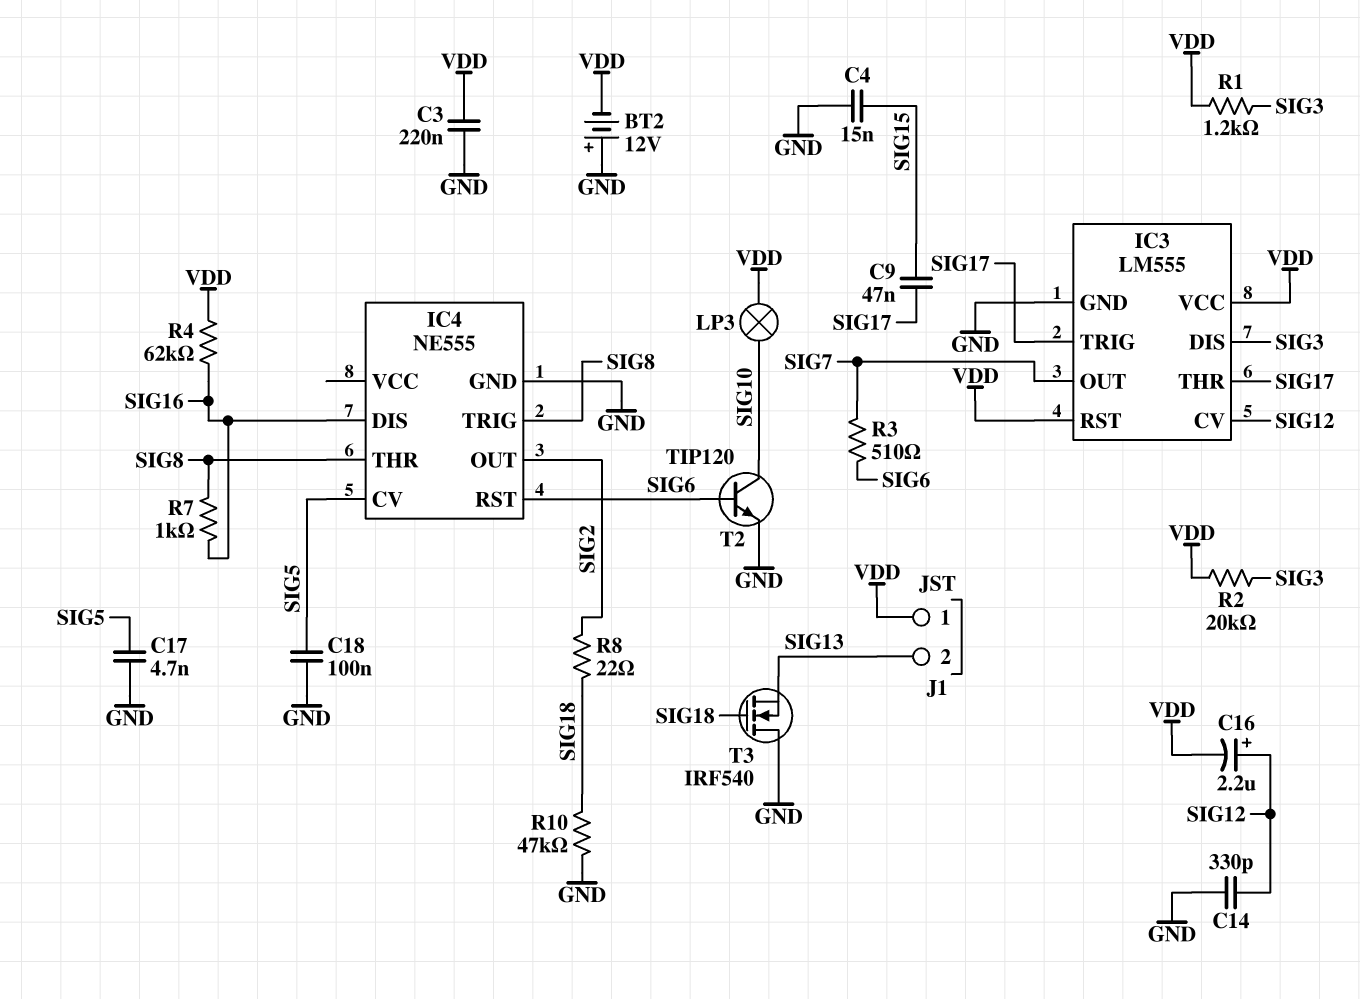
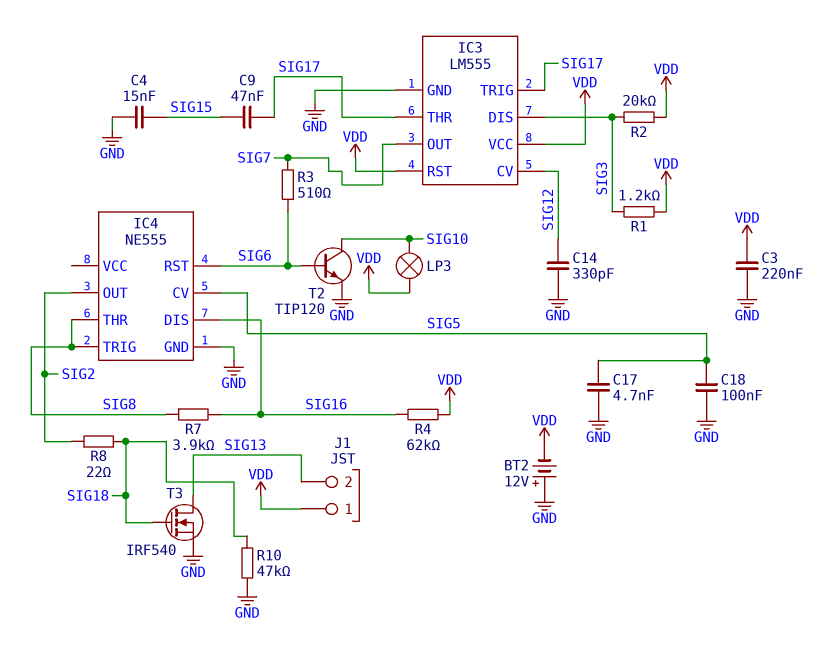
C16: 2.2uF (plus SIG12, minus VDD) -> none
R7: 1k (SIG8, SIG16) -> 3.9k (SIG8, SIG16)
T3: NMOS IRF540 (G SIG18, D GND, S SIG13) -> NMOS IRF540 (G SIG18, D SIG13, S GND)

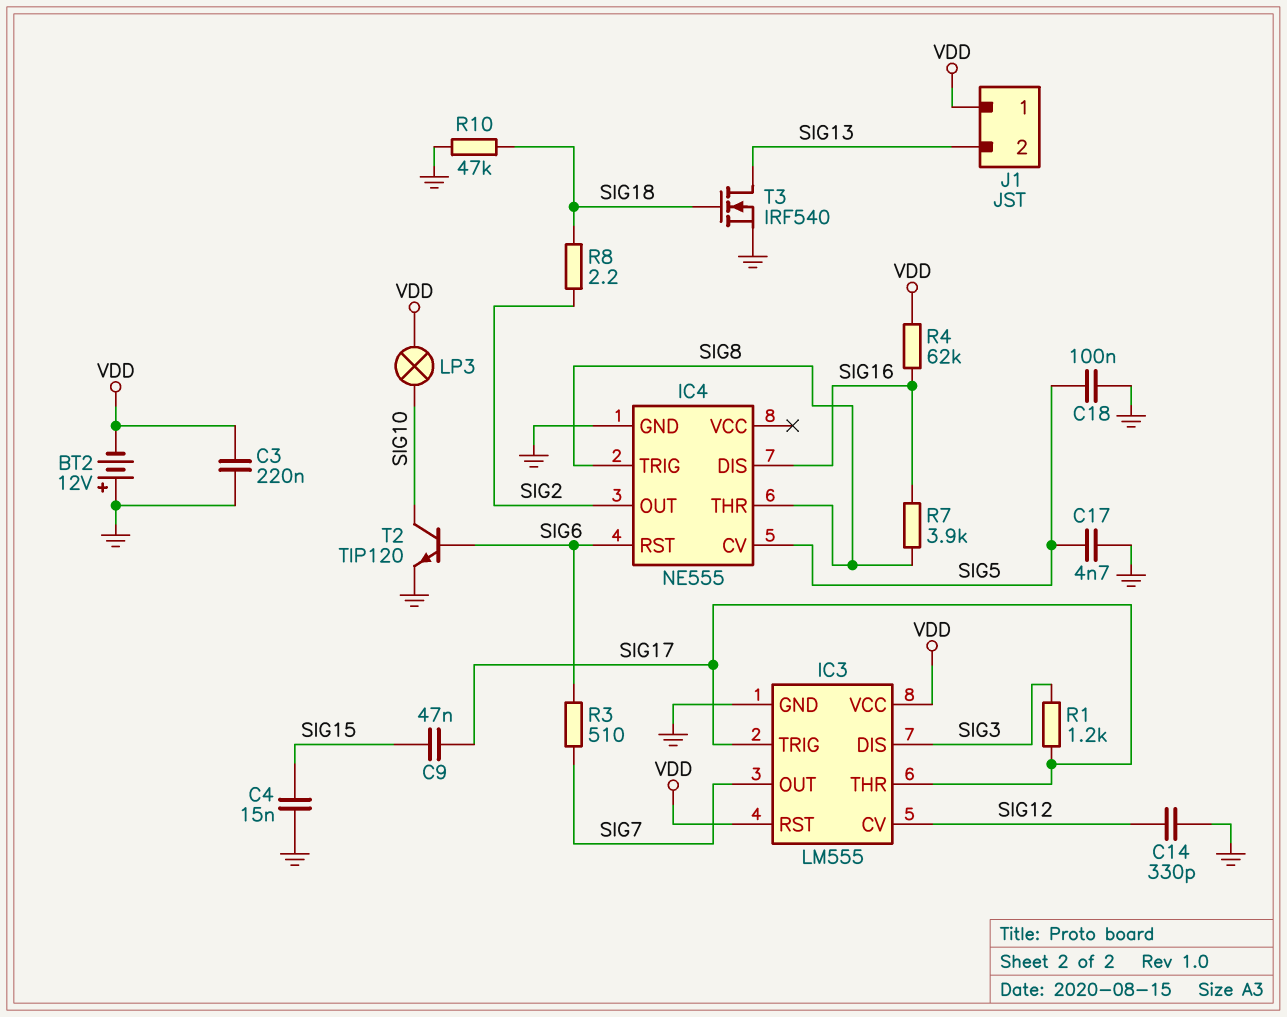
R1: 1.2k (SIG3, VDD) -> 1.2k (SIG3, SIG17)
R2: 20k (SIG3, VDD) -> none
R8: 22 (SIG2, SIG18) -> 2.2 (SIG2, SIG18)

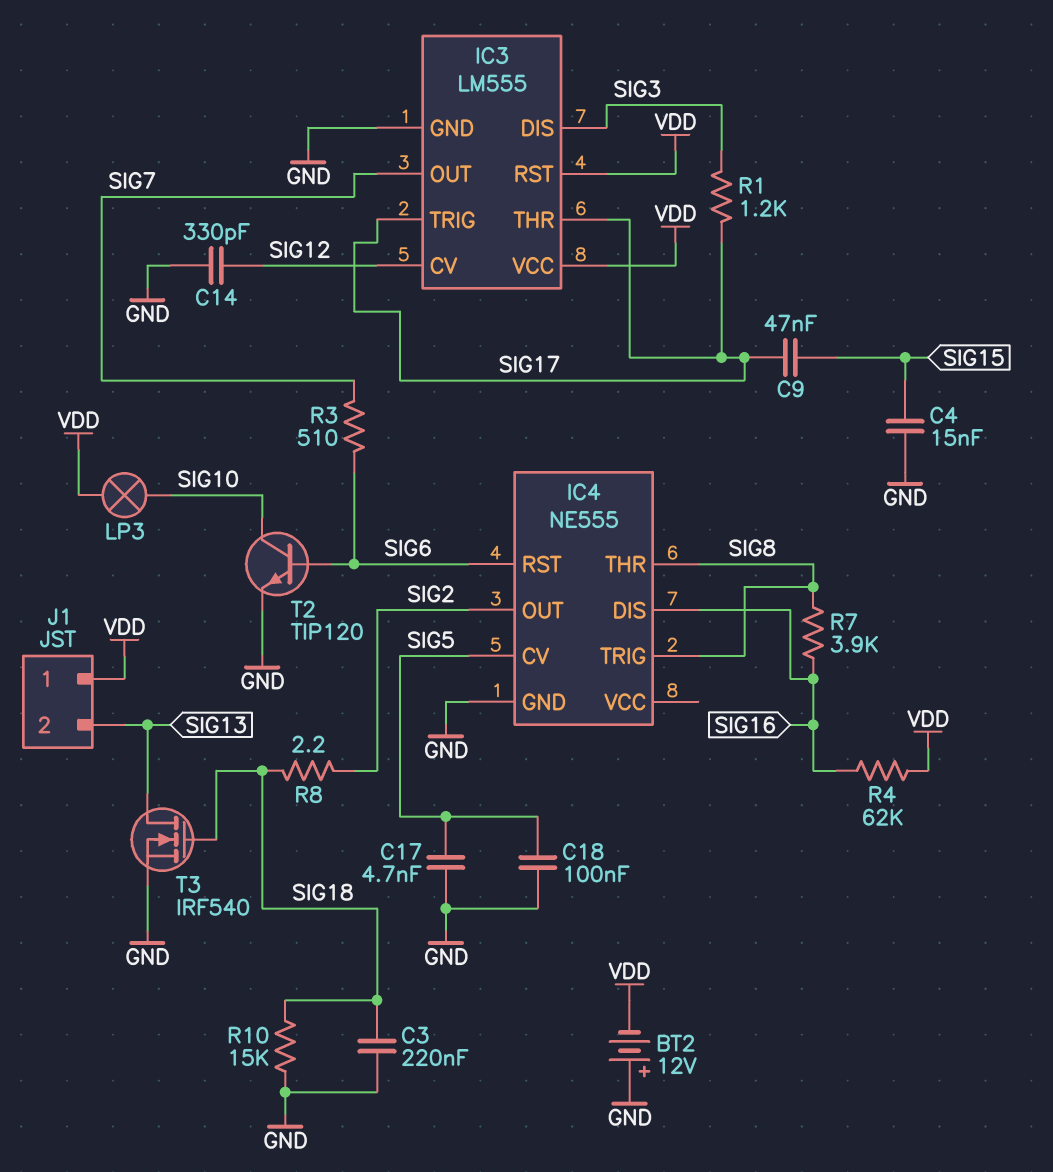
C3: 220nF (GND, VDD) -> 220nF (GND, SIG18)
R10: 47k (GND, SIG18) -> 15k (GND, SIG18)

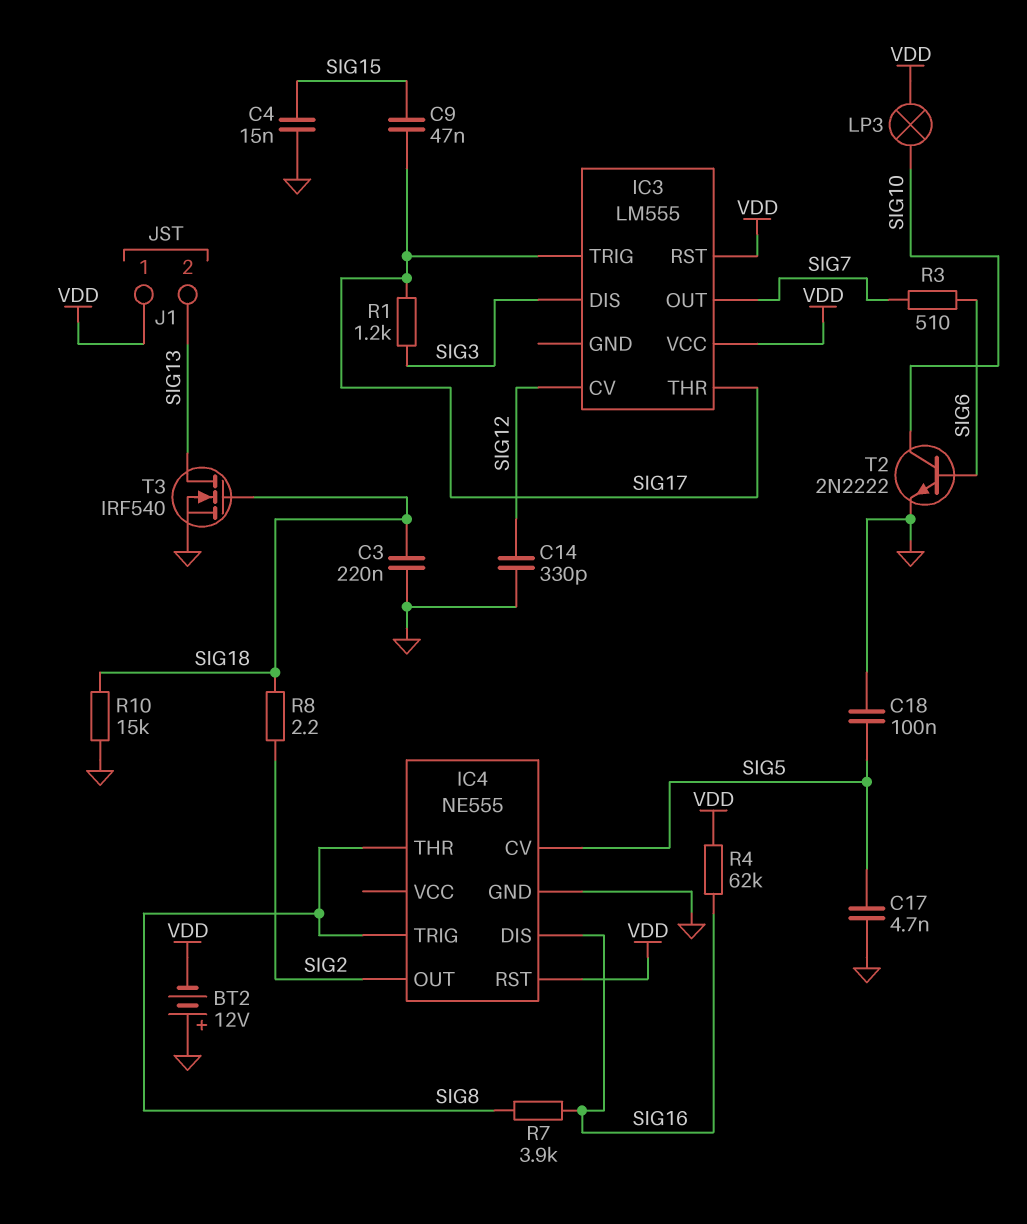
IC3 pin GND: GND -> none
IC4 pin RST: SIG6 -> VDD
T2: NPN TIP120 (B SIG6, C SIG10, E GND) -> NPN 2N2222 (B SIG6, C SIG10, E GND)

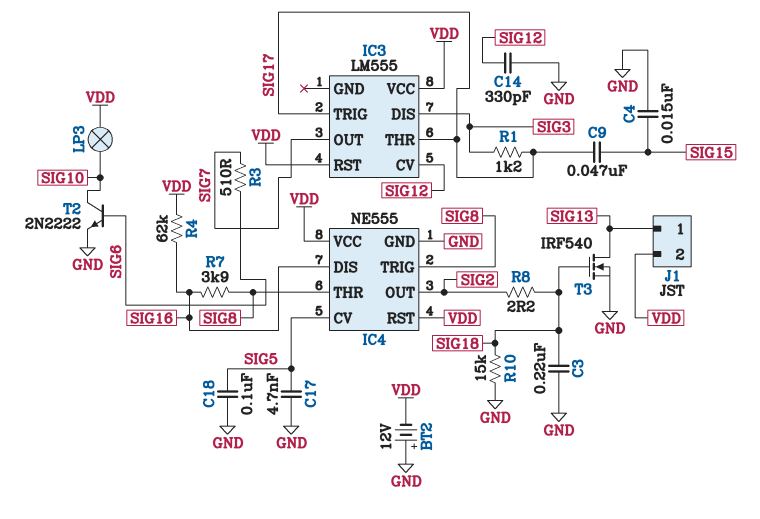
IC4 pin VCC: none -> VDD
J1 pin 1: VDD -> SIG13
J1 pin 2: SIG13 -> VDD

